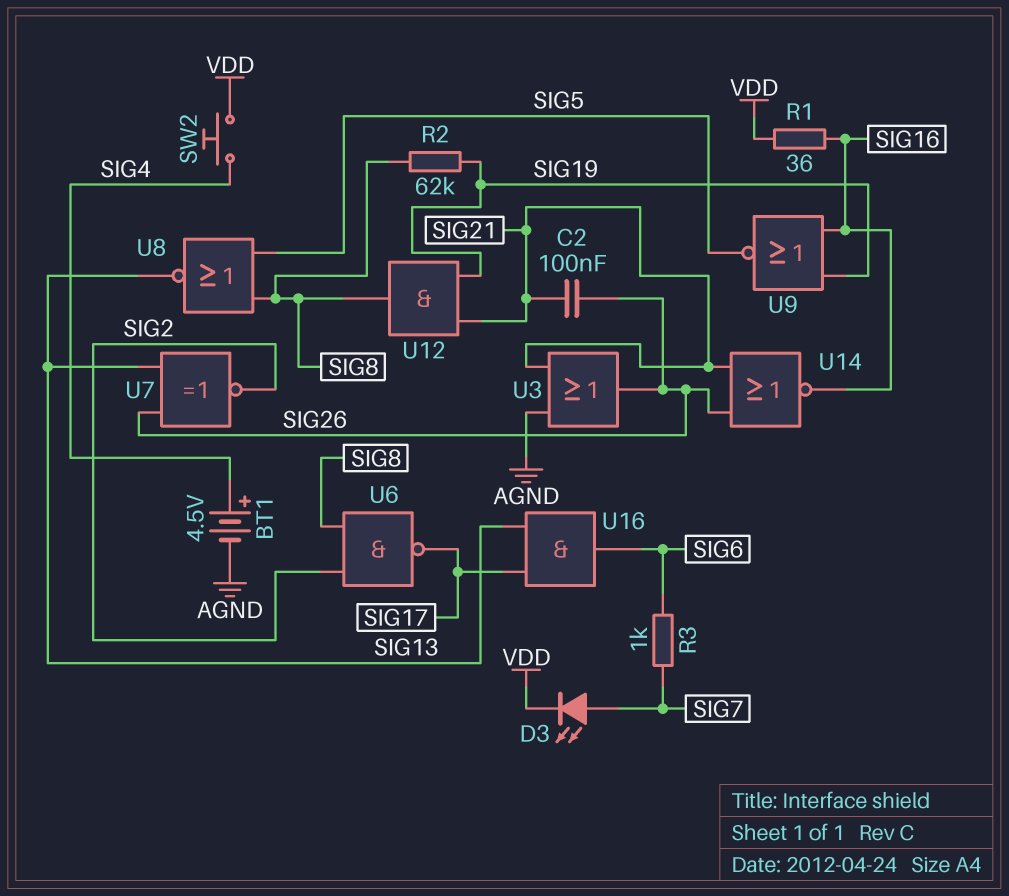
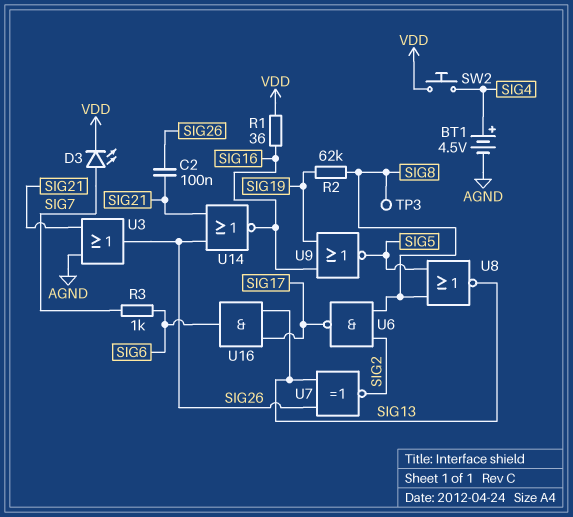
TP3: none -> test point (SIG8)
U12: AND (in SIG19, in SIG21, out SIG8) -> none

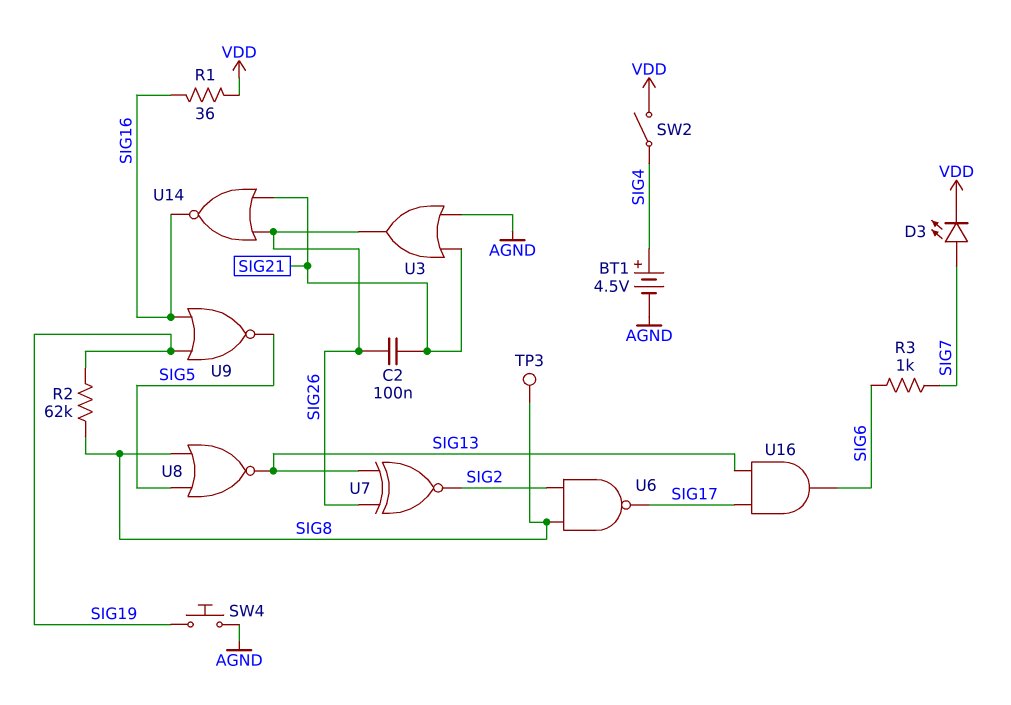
SW2: button (SIG4, VDD) -> switch (SIG4, VDD)
SW4: none -> button (AGND, SIG19)

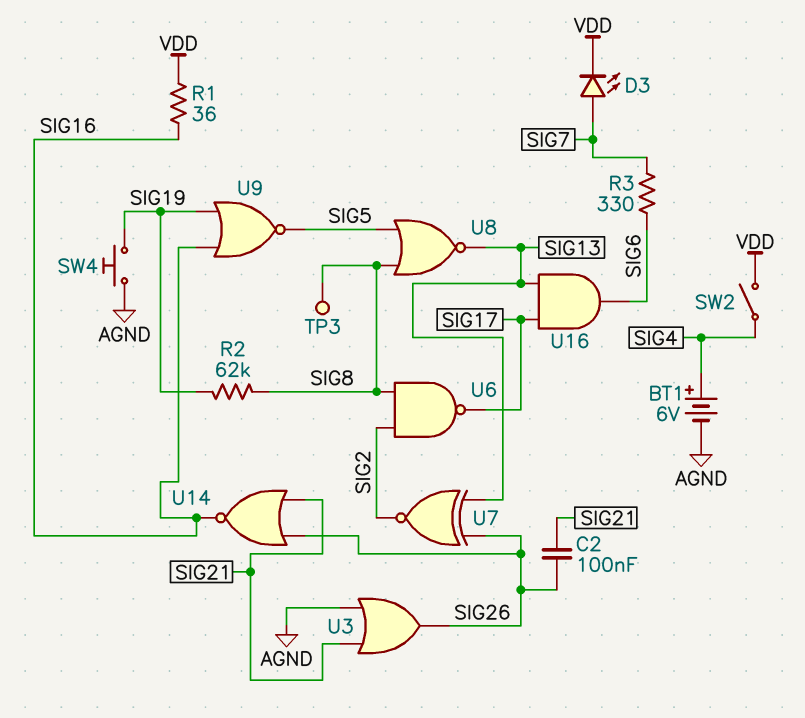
BT1: 4.5V (plus SIG4, minus AGND) -> 6V (plus SIG4, minus AGND)
R3: 1k (SIG6, SIG7) -> 330 (SIG6, SIG7)

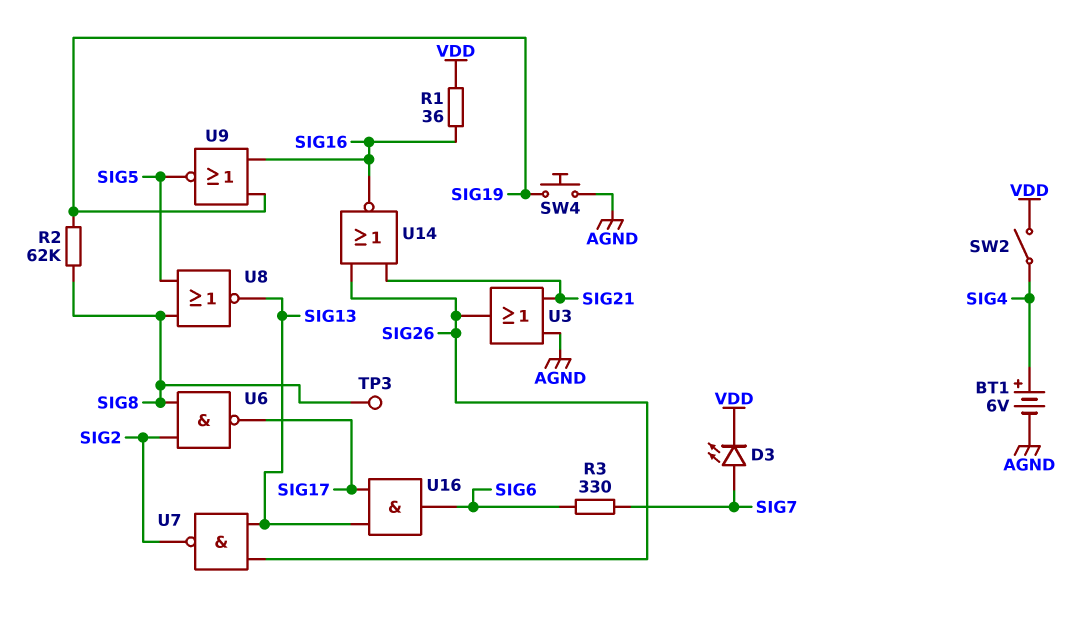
C2: 100nF (SIG21, SIG26) -> none
U7: XNOR (in SIG13, in SIG26, out SIG2) -> NAND (in SIG13, in SIG26, out SIG2)

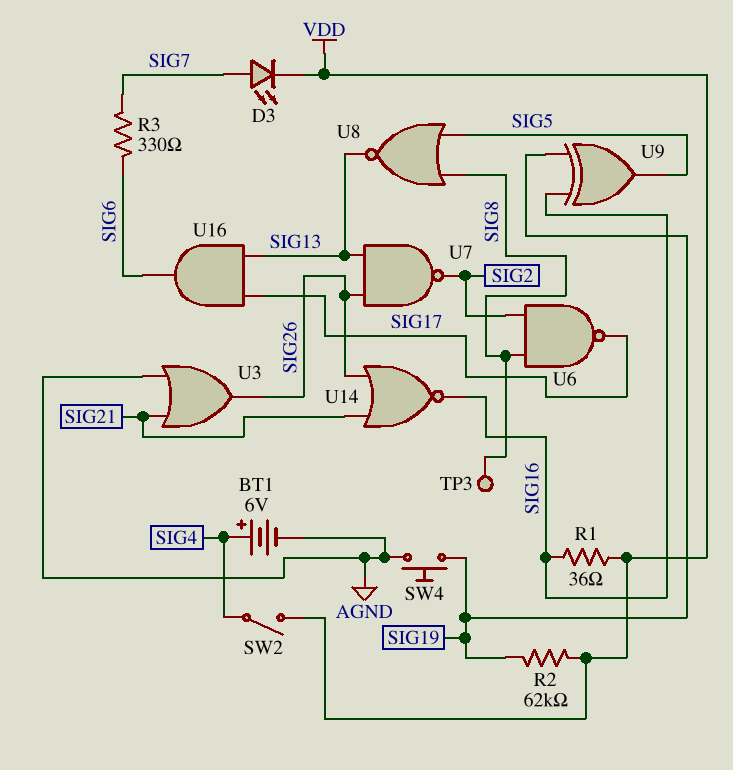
R2: 62k (SIG8, SIG19) -> 62k (SIG19, VDD)
U9: NOR (in SIG16, in SIG19, out SIG5) -> XOR (in SIG16, in SIG19, out SIG5)

